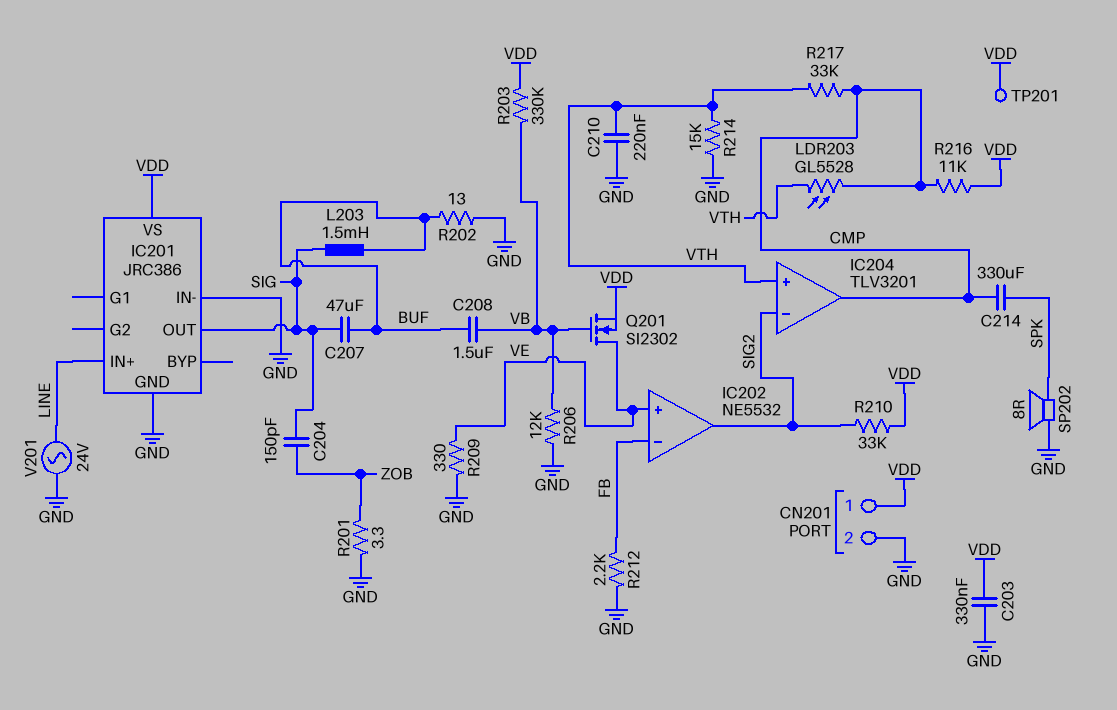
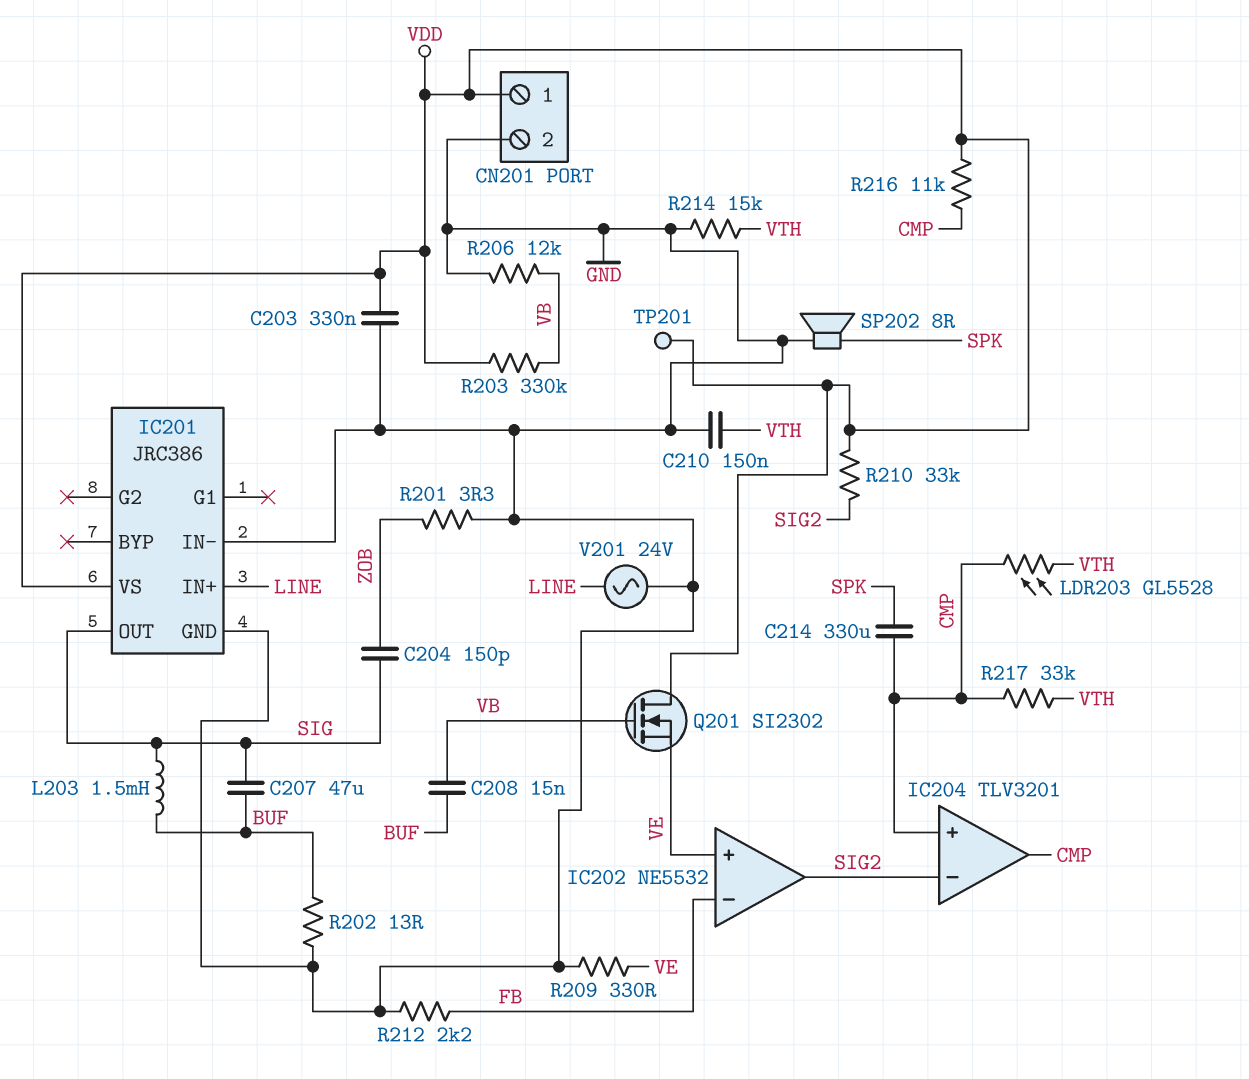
C208: 1.5uF (BUF, VB) -> 15nF (BUF, VB)
C210: 220nF (GND, VTH) -> 150nF (GND, VTH)
IC204 pin in+: VTH -> CMP
Q201: NMOS SI2302 (G VB, D VE, S VDD) -> NMOS SI2302 (G VB, D VDD, S VE)

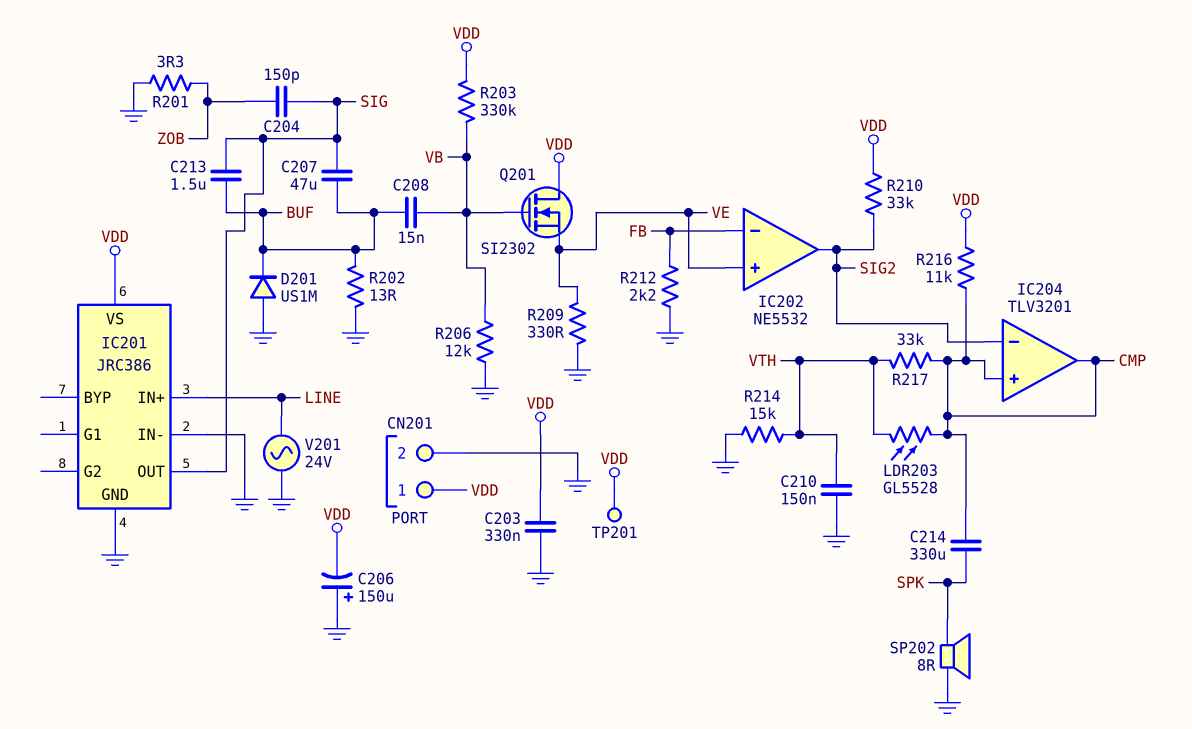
C206: none -> 150uF (plus GND, minus VDD)
C213: none -> 1.5uF (BUF, SIG)
D201: none -> diode US1M (A GND, K BUF)
L203: 1.5mH (BUF, SIG) -> none

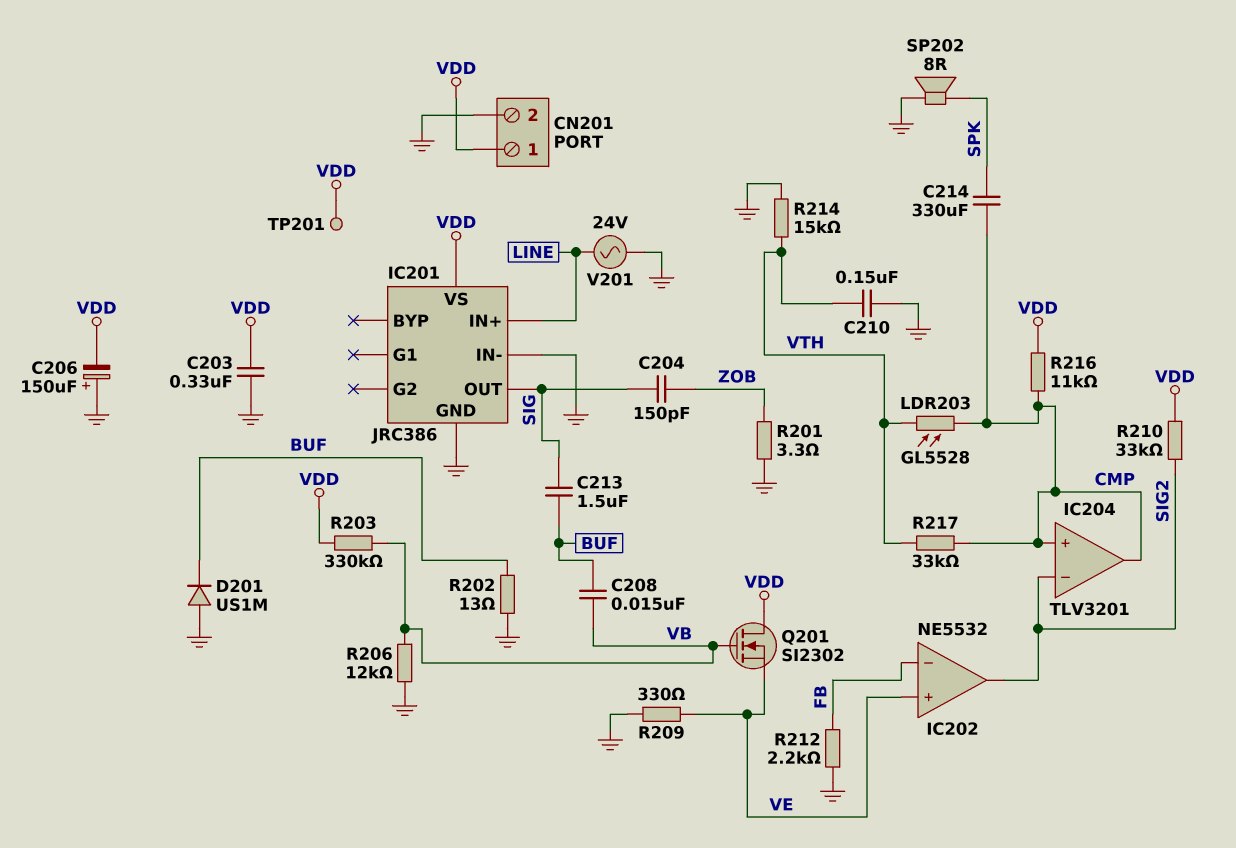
C207: 47uF (BUF, SIG) -> none

